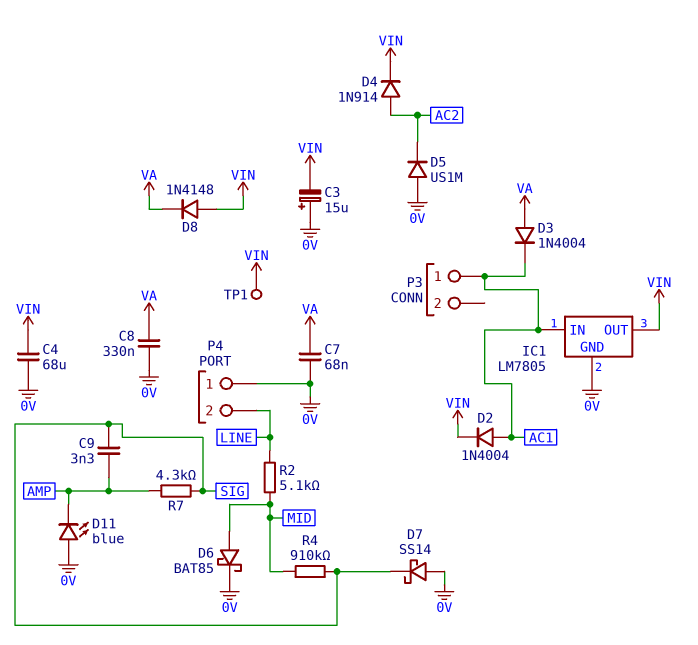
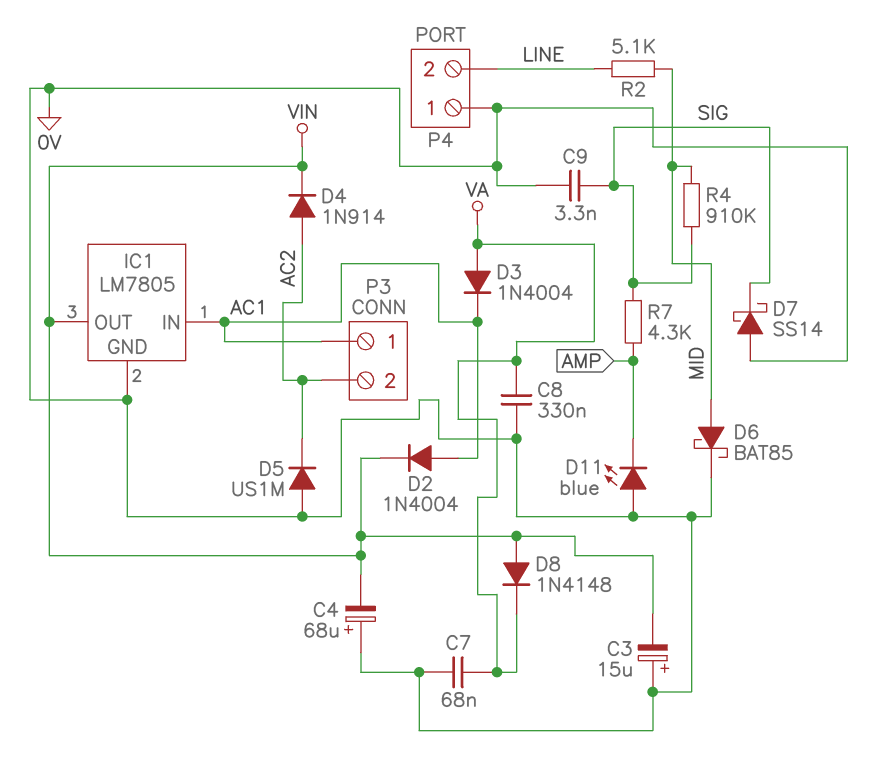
C4: 68uF (0V, VIN) -> 68uF (plus 0V, minus VIN)
C9: 3.3nF (AMP, SIG) -> 3.3nF (0V, SIG)
P3 pin 2: none -> AC2
TP1: test point (VIN) -> none

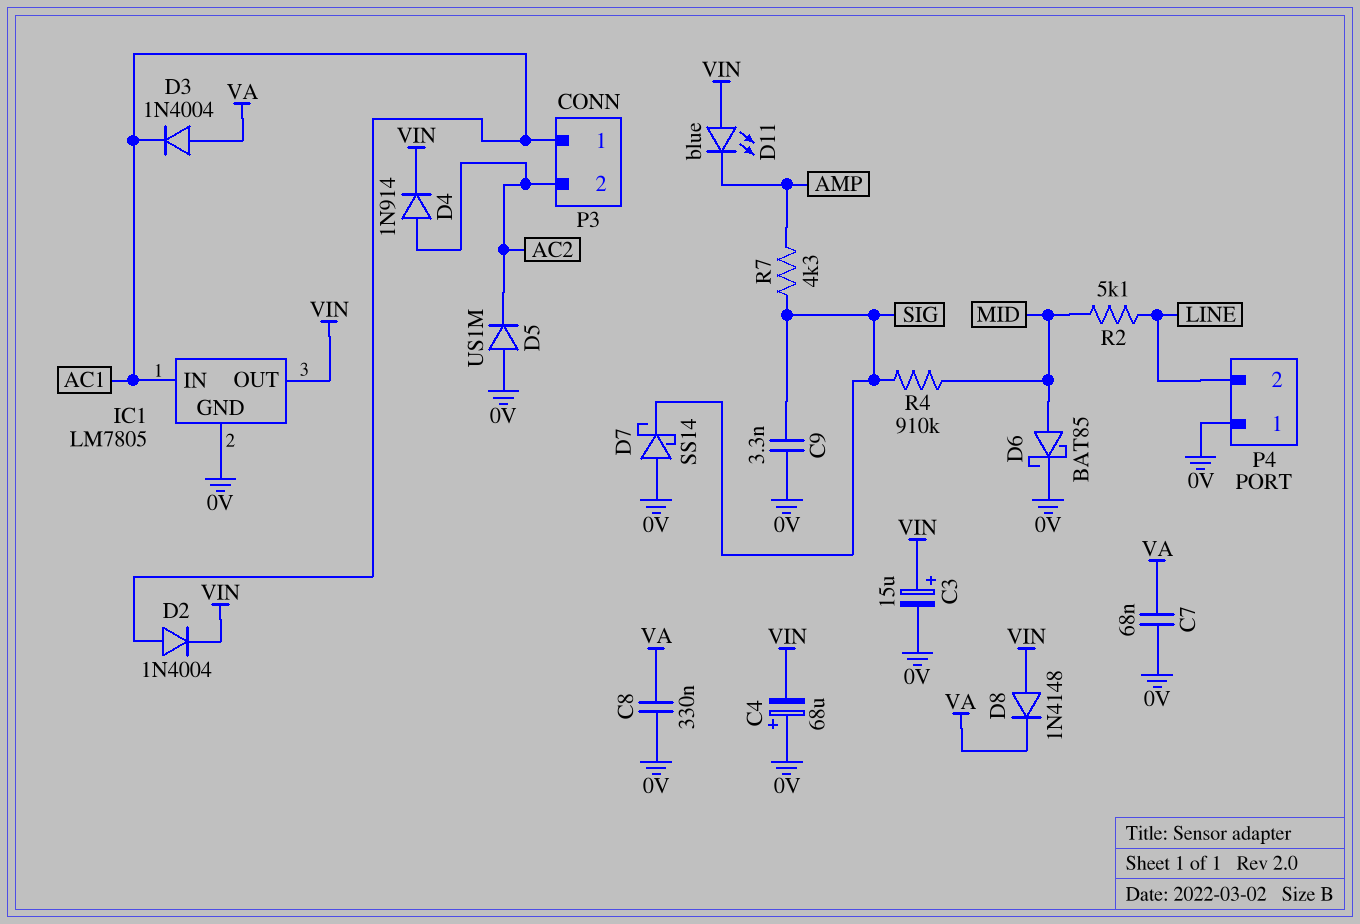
C3: 15uF (plus 0V, minus VIN) -> 15uF (plus VIN, minus 0V)
D11: LED blue (A 0V, K AMP) -> LED blue (A VIN, K AMP)

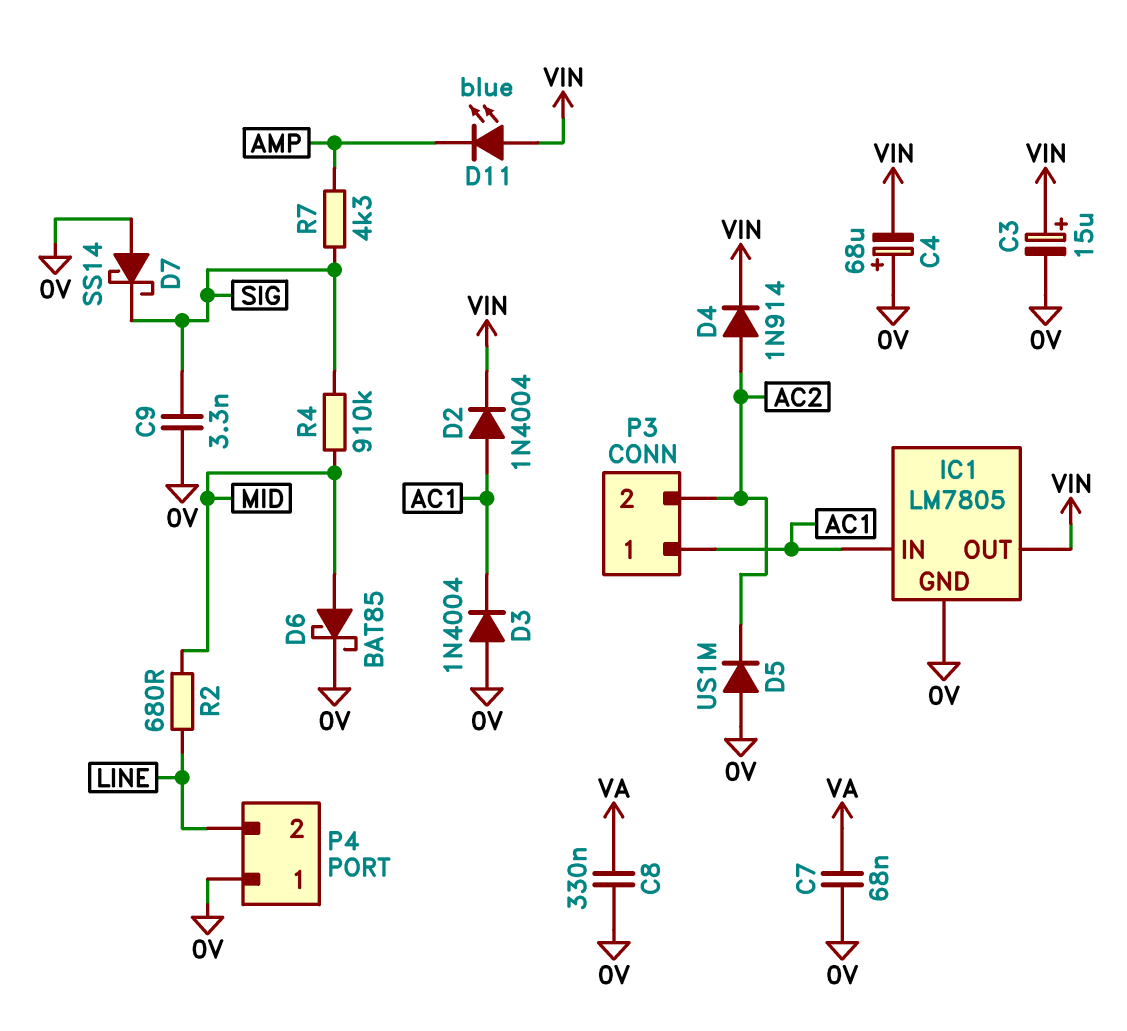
D3: diode 1N4004 (A VA, K AC1) -> diode 1N4004 (A 0V, K AC1)
D8: diode 1N4148 (A VIN, K VA) -> none
R2: 5.1k (LINE, MID) -> 680 (LINE, MID)

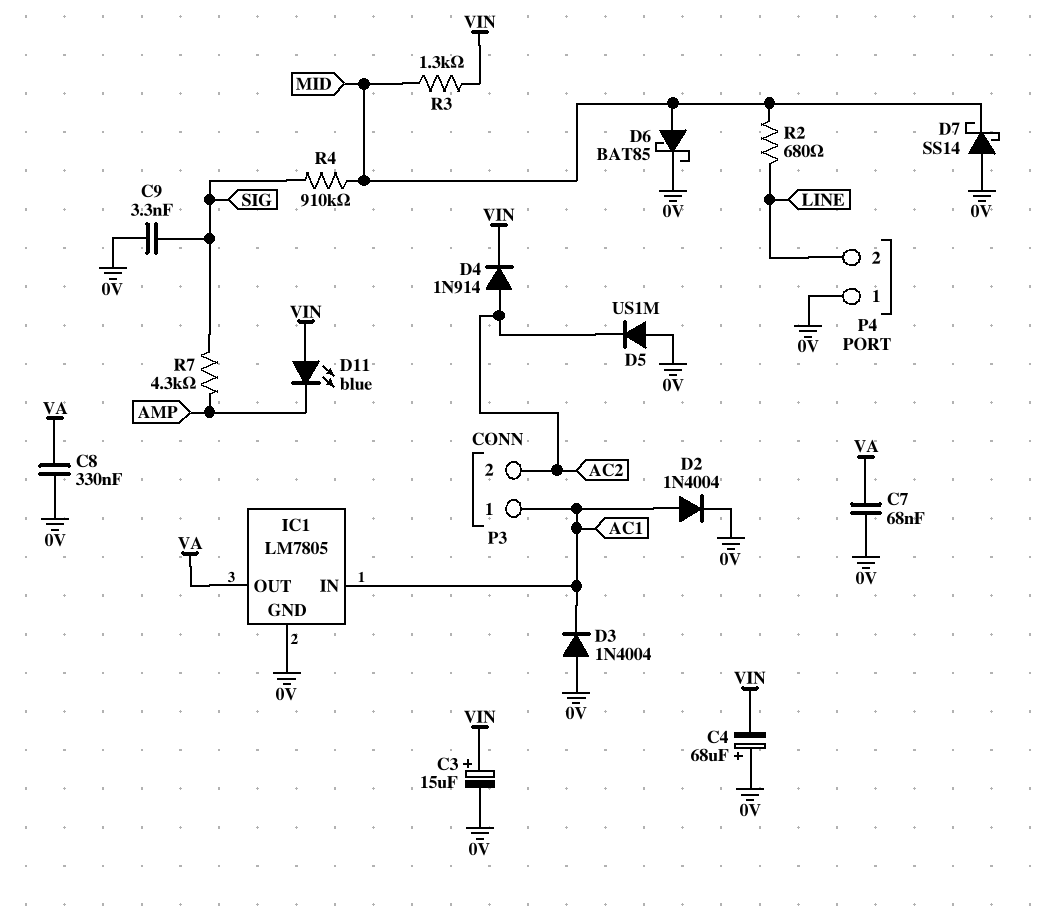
D2: diode 1N4004 (A AC1, K VIN) -> diode 1N4004 (A AC1, K 0V)
D7: schottky SS14 (A 0V, K SIG) -> schottky SS14 (A 0V, K MID)
IC1 pin OUT: VIN -> VA
R3: none -> 1.3k (MID, VIN)

